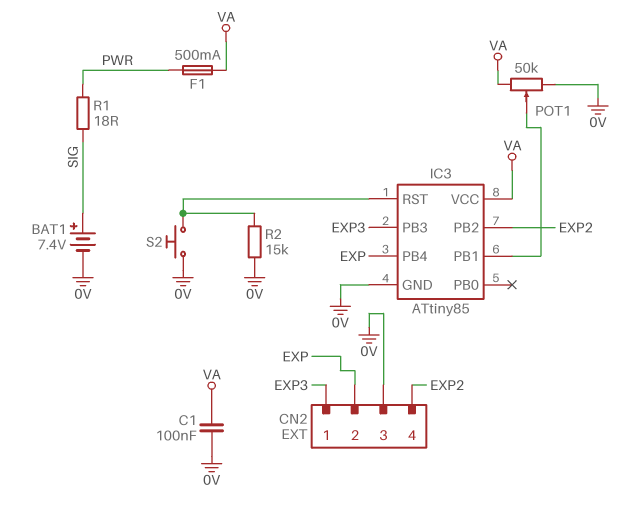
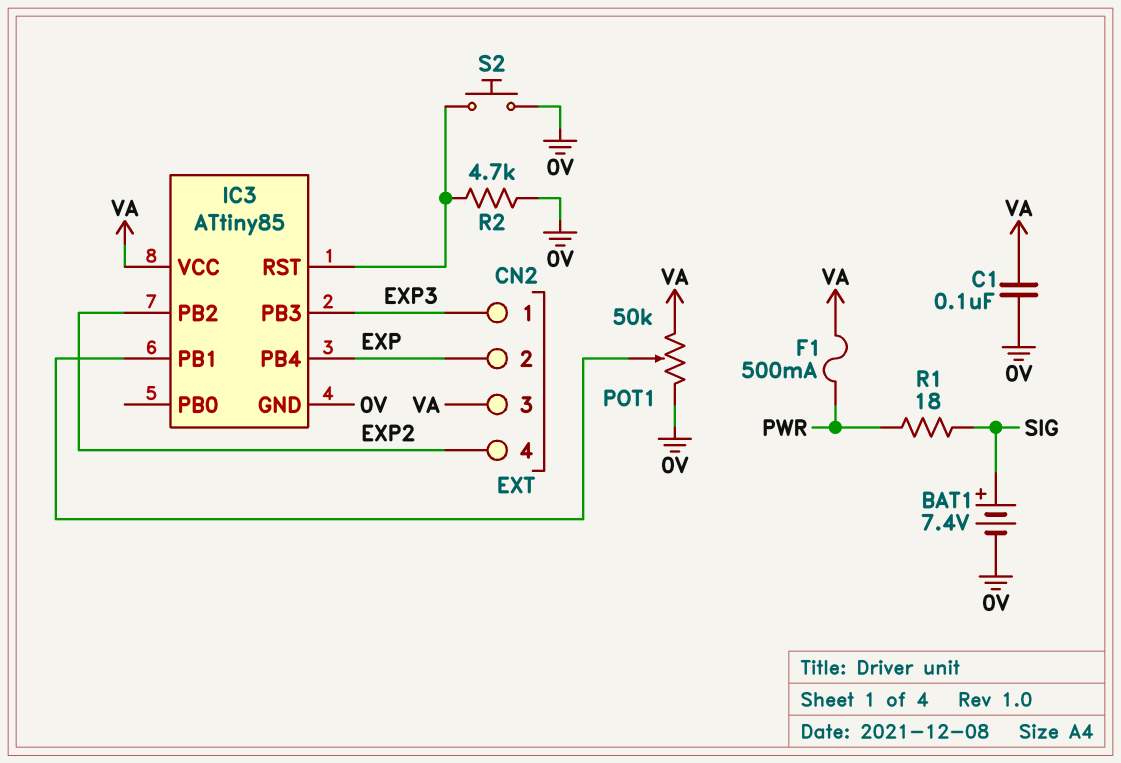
CN2 pin 3: 0V -> VA
R2: 15k (0V, IC3/RST) -> 4.7k (0V, IC3/RST)

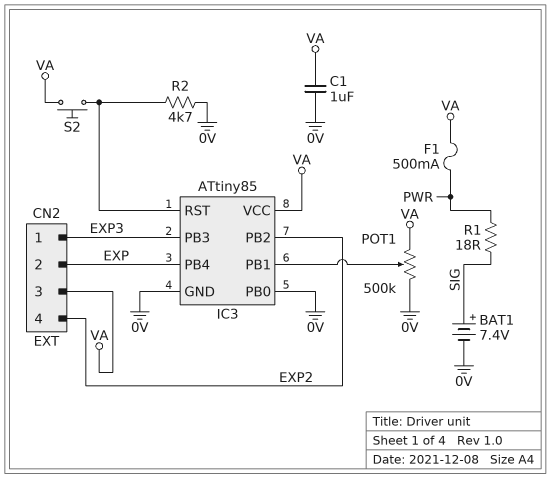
C1: 100nF (0V, VA) -> 1uF (0V, VA)
IC3 pin PB0: none -> 0V
POT1: 50k (0V, VA, wiper IC3/PB1) -> 500k (0V, VA, wiper IC3/PB1)
S2: button (0V, IC3/RST) -> button (IC3/RST, VA)

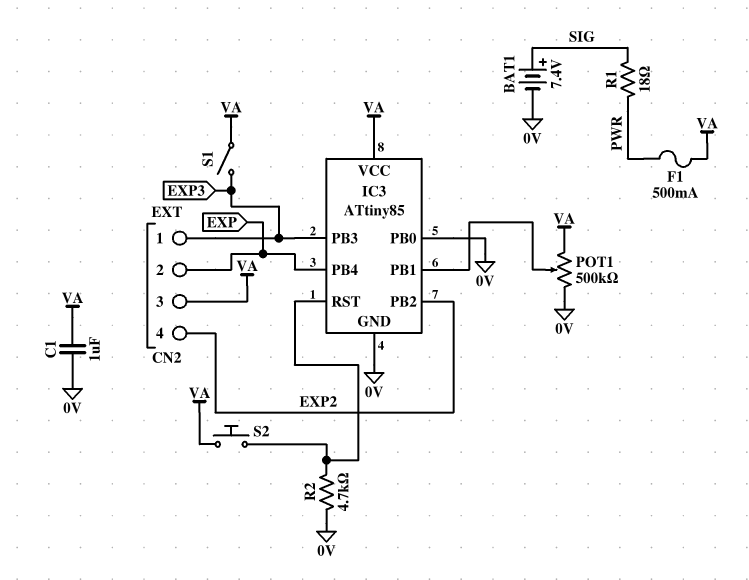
S1: none -> switch (EXP3, VA)

